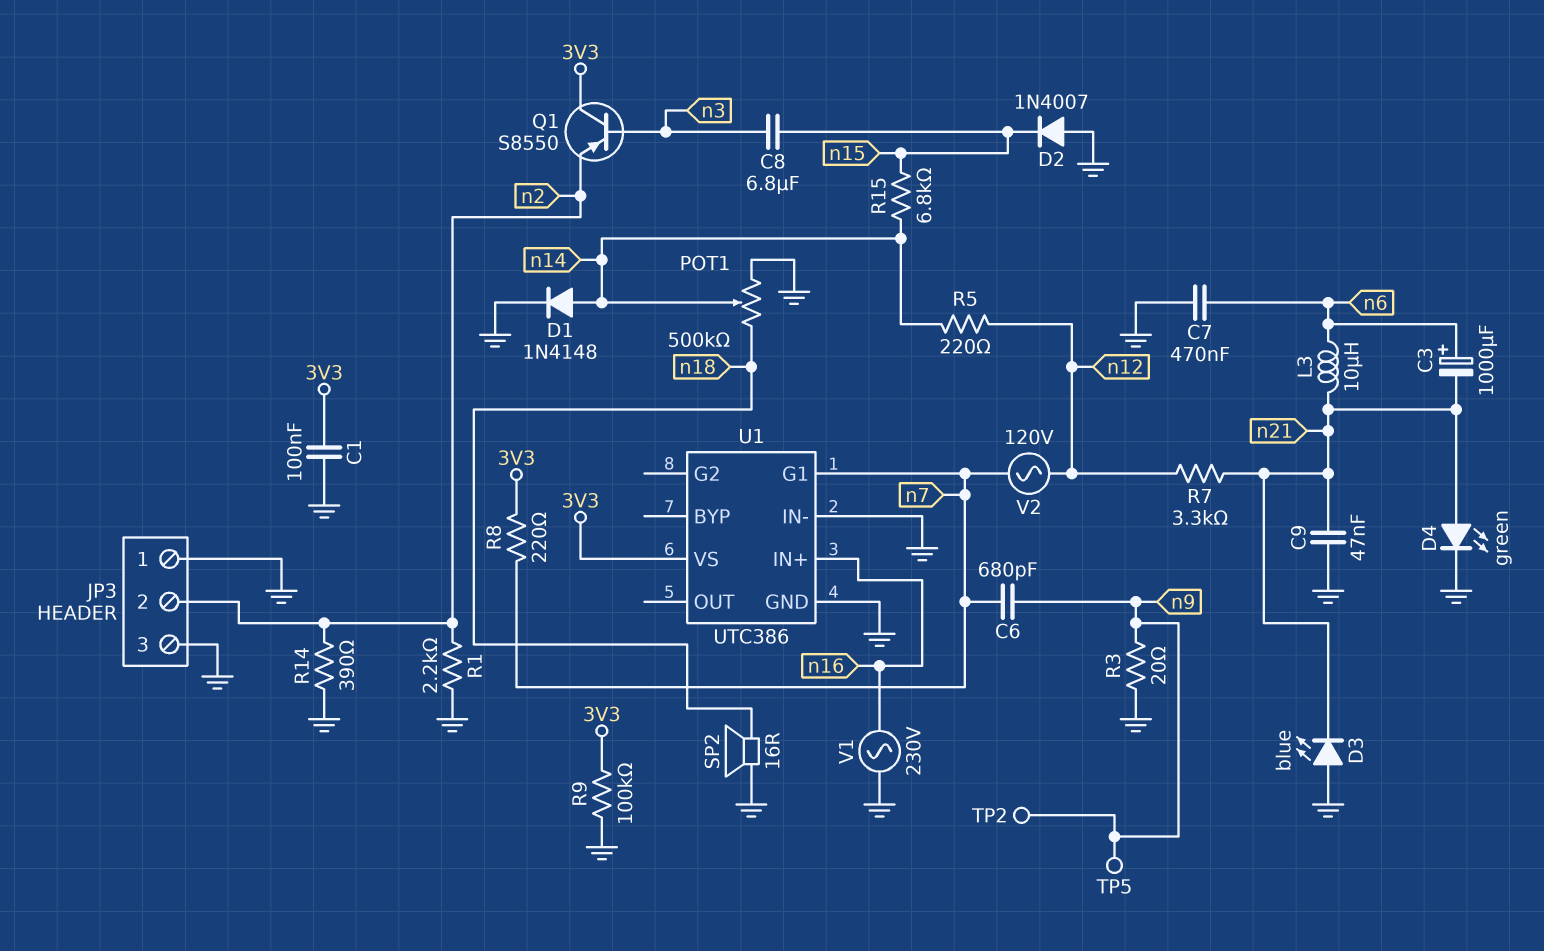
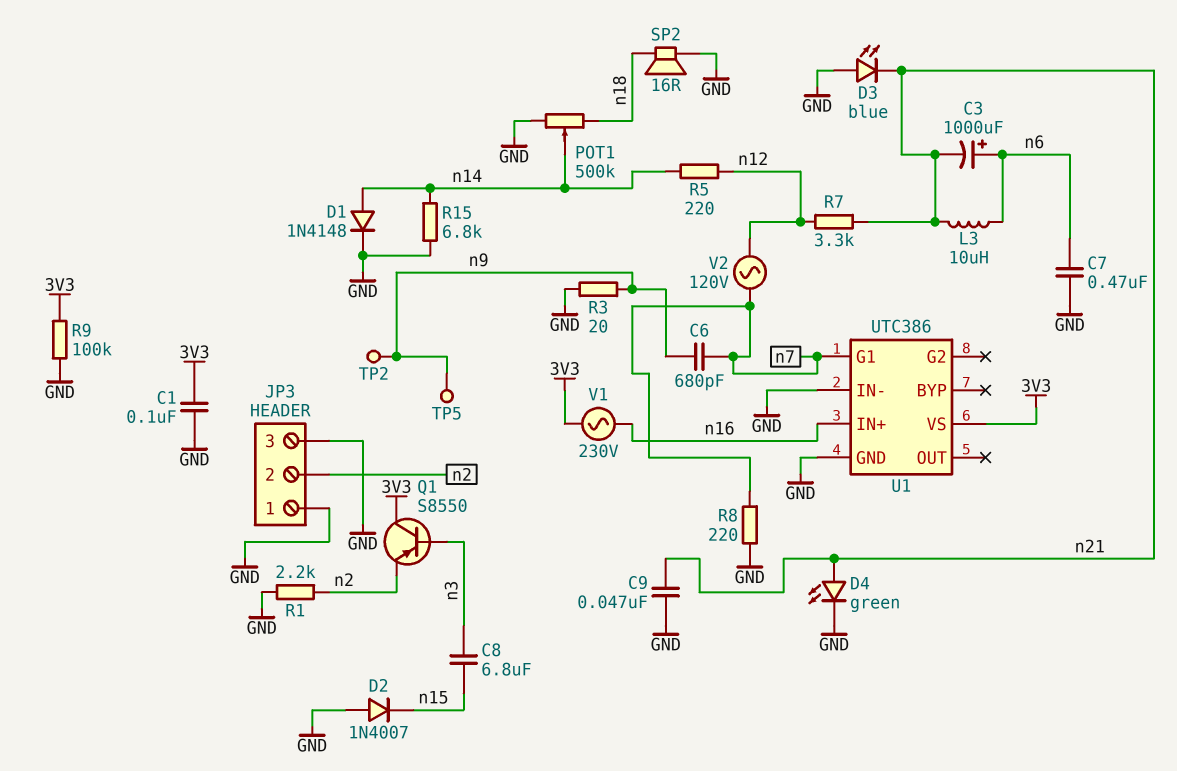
R8: 220 (3V3, n7) -> 220 (GND, n7)
R14: 390 (GND, n2) -> none
R15: 6.8k (n14, n15) -> 6.8k (GND, n14)
V1: AC 230V (GND, n16) -> AC 230V (3V3, n16)

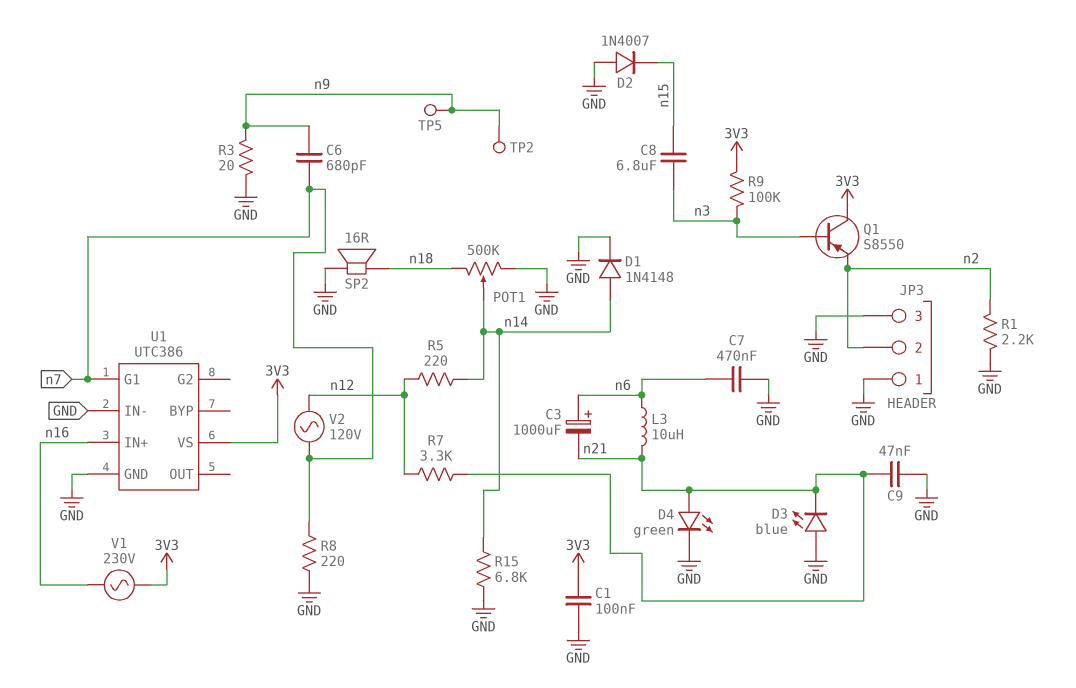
R9: 100k (3V3, GND) -> 100k (3V3, n3)

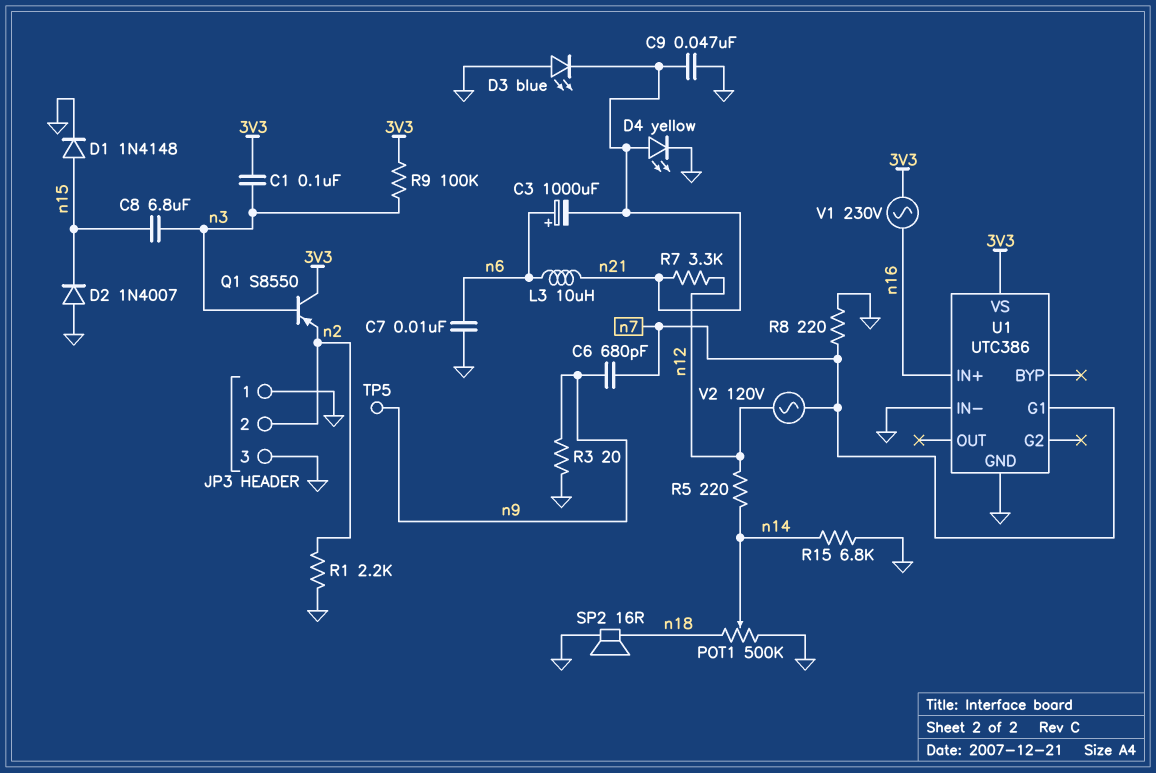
C1: 100nF (3V3, GND) -> 100nF (3V3, n3)
C7: 470nF (GND, n6) -> 10nF (GND, n6)
D1: diode 1N4148 (A n14, K GND) -> diode 1N4148 (A n15, K GND)
D4: LED green (A n21, K GND) -> LED yellow (A n21, K GND)
TP2: test point (n9) -> none

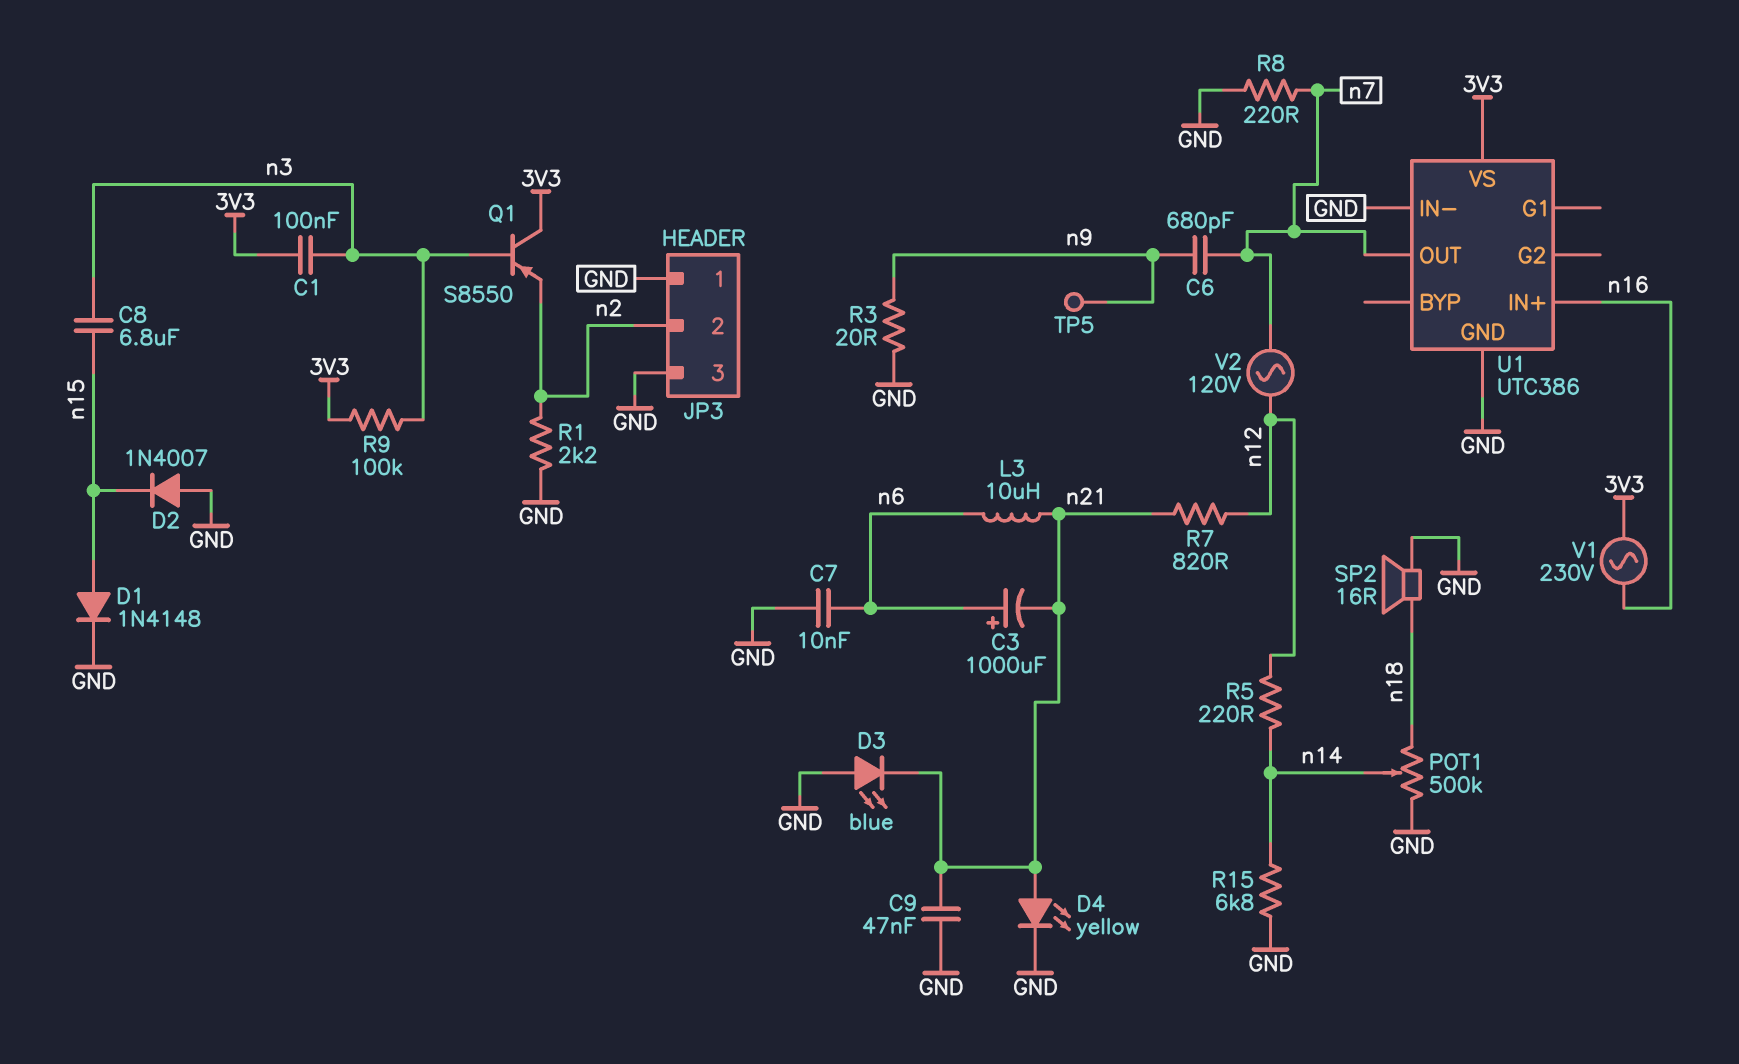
R7: 3.3k (n12, n21) -> 820 (n12, n21)
U1 pin G1: n7 -> none
U1 pin OUT: none -> n7

